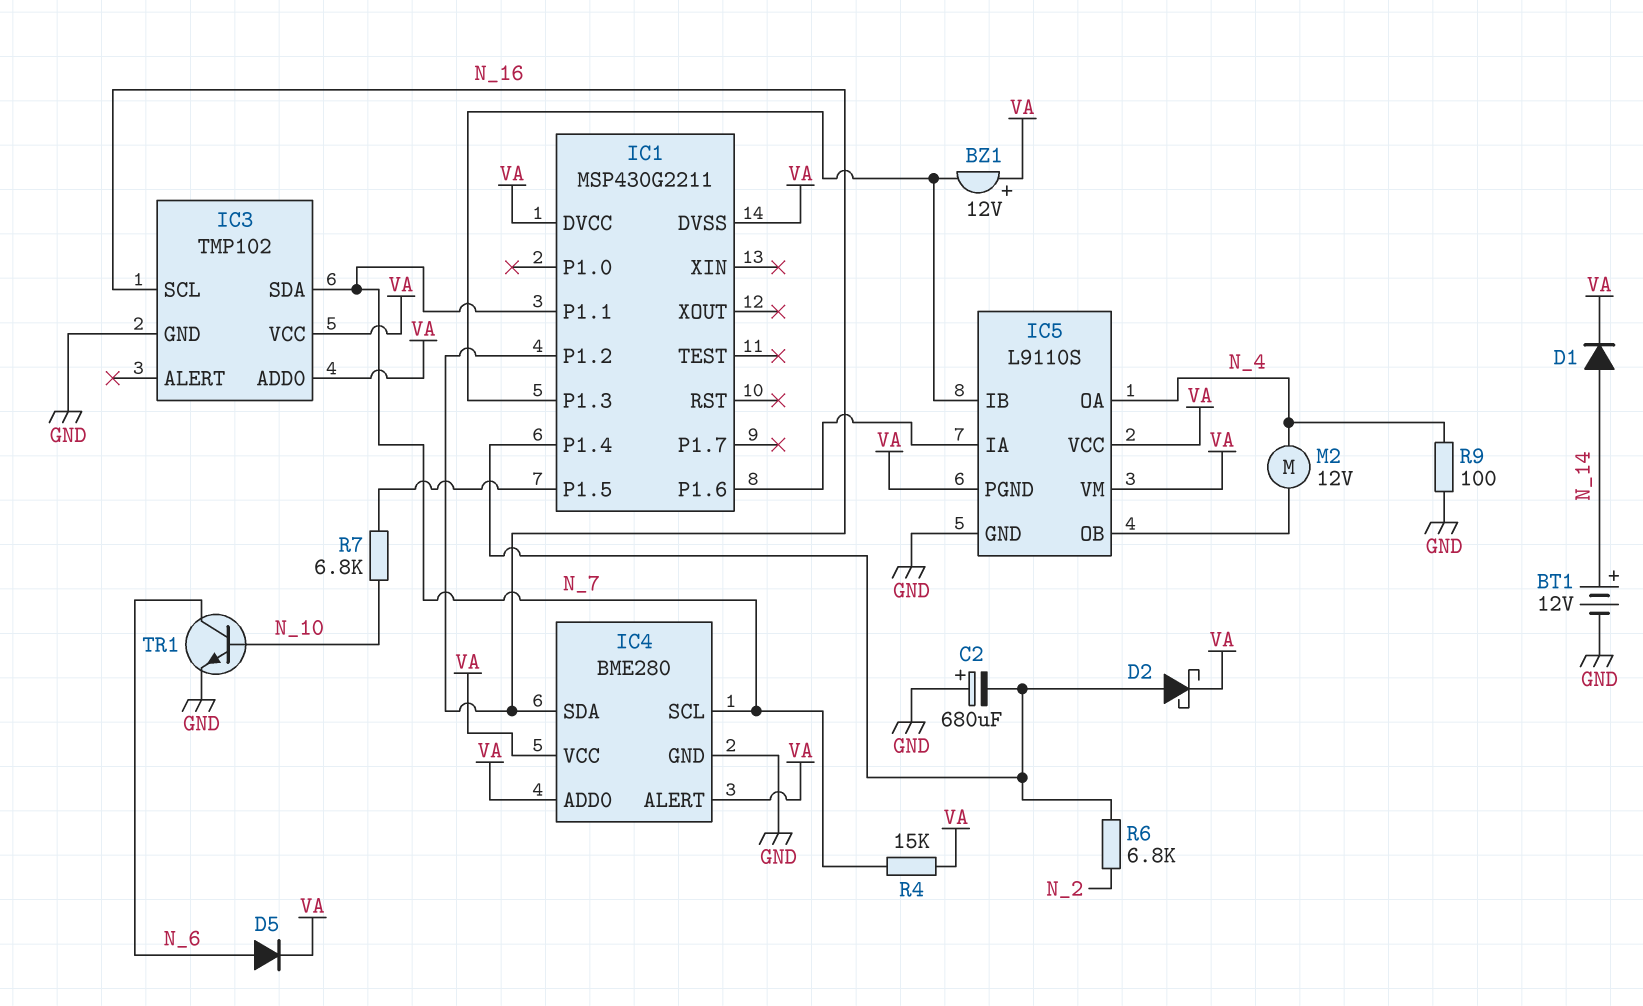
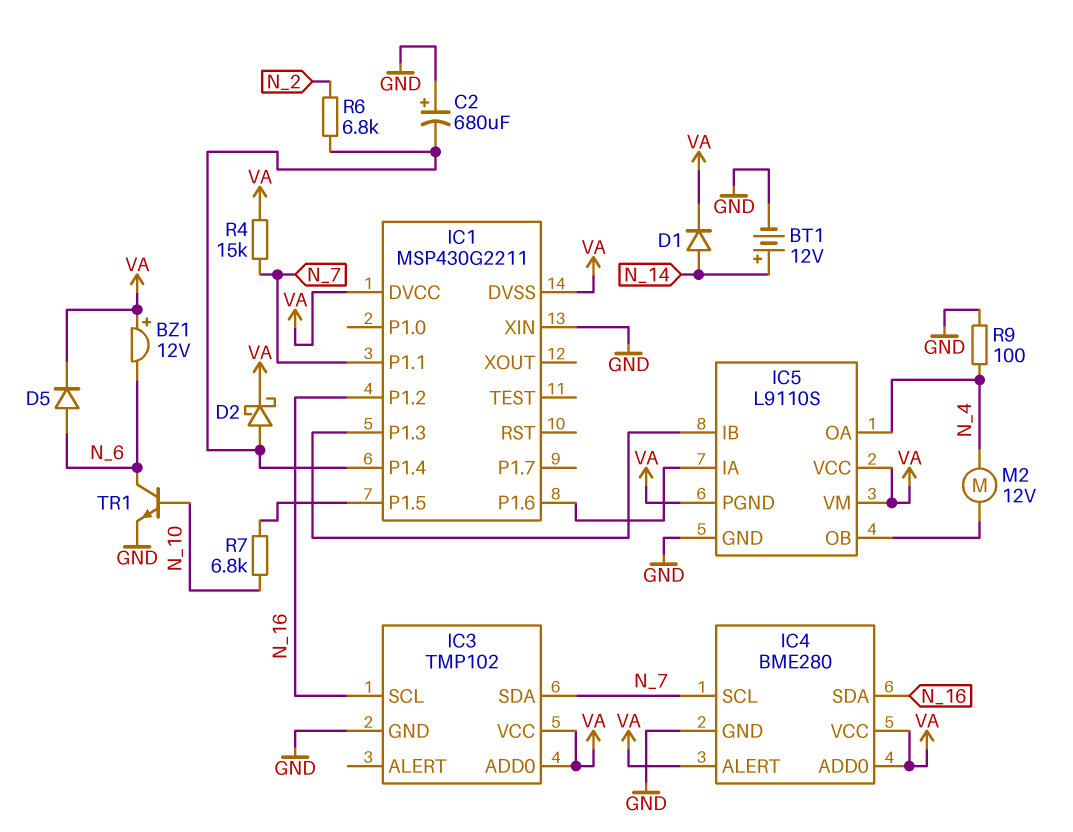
BZ1: buzzer 12V (plus VA, minus IC1/P1.3) -> buzzer 12V (plus VA, minus N_6)
IC1 pin XIN: none -> GND

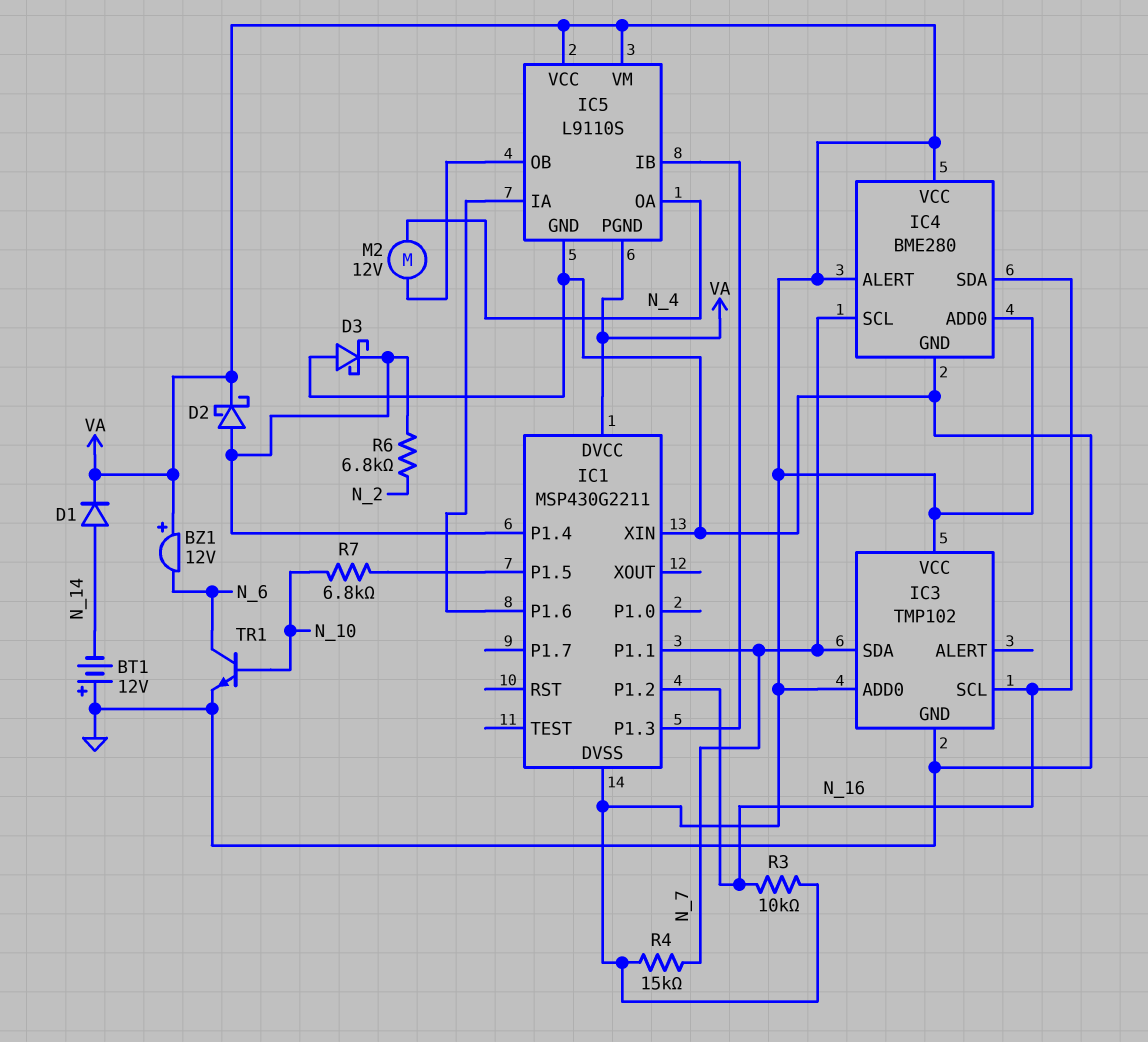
BT1: 12V (plus N_14, minus GND) -> 12V (plus GND, minus N_14)
C2: 680uF (plus GND, minus IC1/P1.4) -> none
D3: none -> schottky (A GND, K IC1/P1.4)
D5: diode (A N_6, K VA) -> none
R3: none -> 10k (N_16, VA)
R9: 100 (GND, N_4) -> none

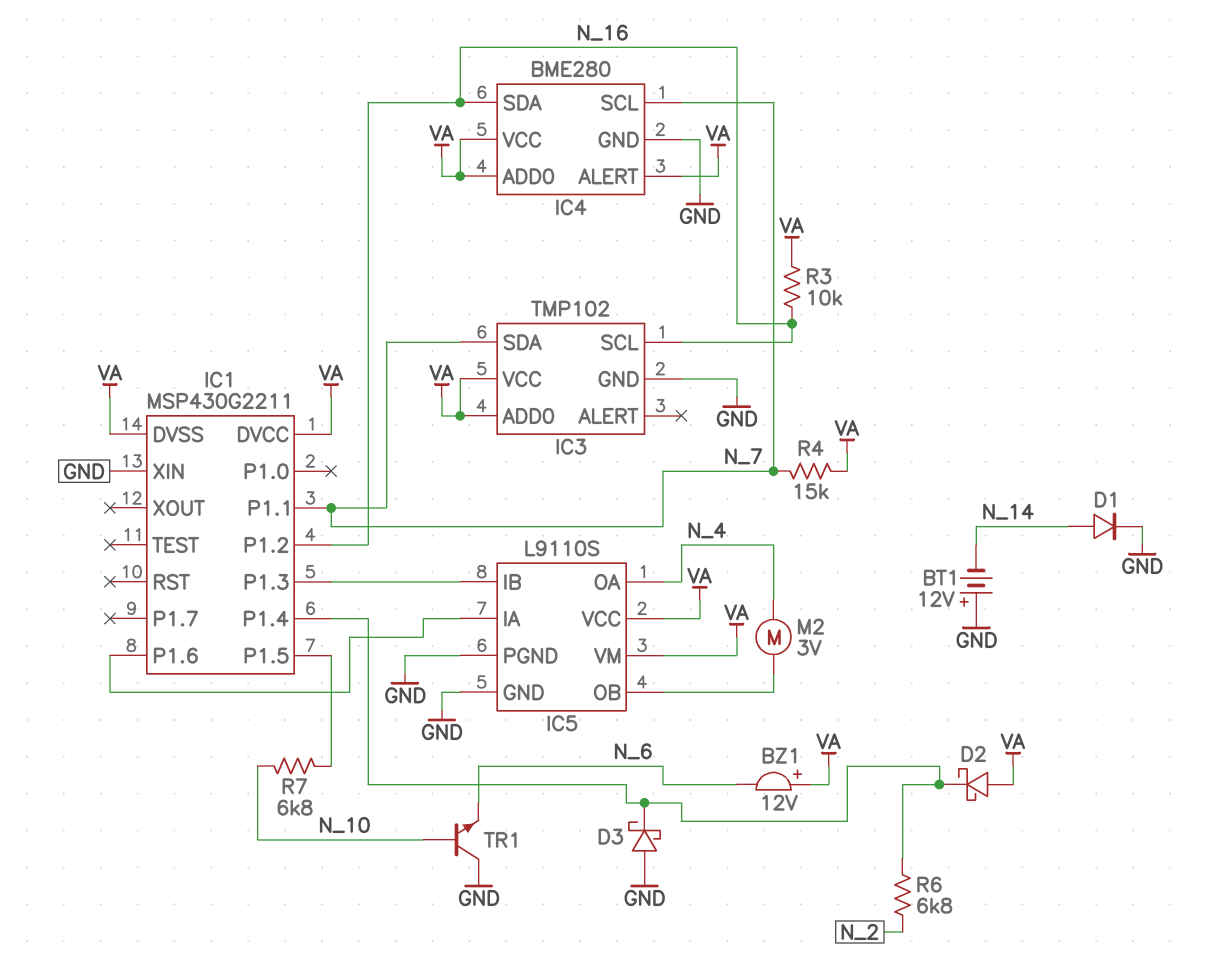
D1: diode (A N_14, K VA) -> diode (A N_14, K GND)
D2: schottky (A IC1/P1.4, K VA) -> schottky (A VA, K IC1/P1.4)
IC5 pin PGND: VA -> GND
M2: motor 12V (IC5/OB, N_4) -> motor 3V (IC5/OB, N_4)
TR1: NPN (B N_10, C N_6, E GND) -> NPN (B N_10, C GND, E N_6)

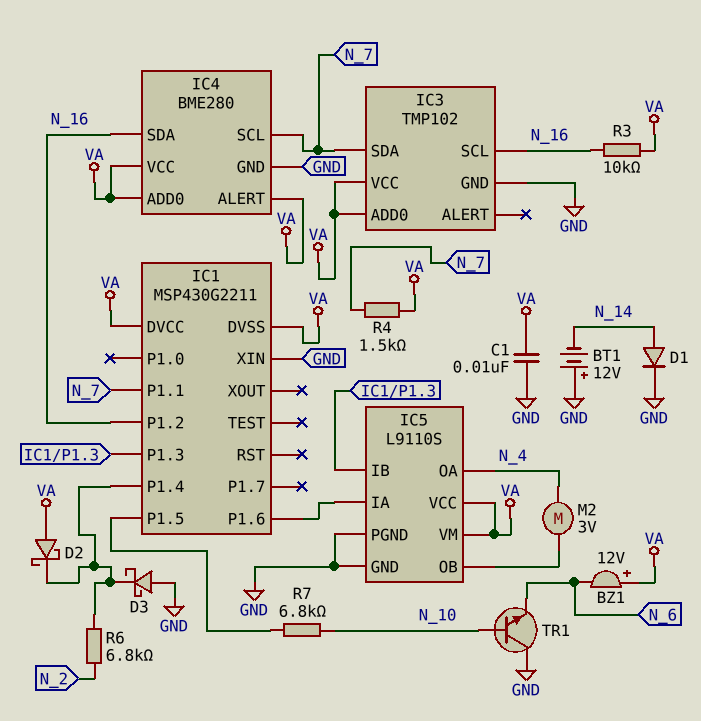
C1: none -> 10nF (GND, VA)
R4: 15k (N_7, VA) -> 1.5k (N_7, VA)

